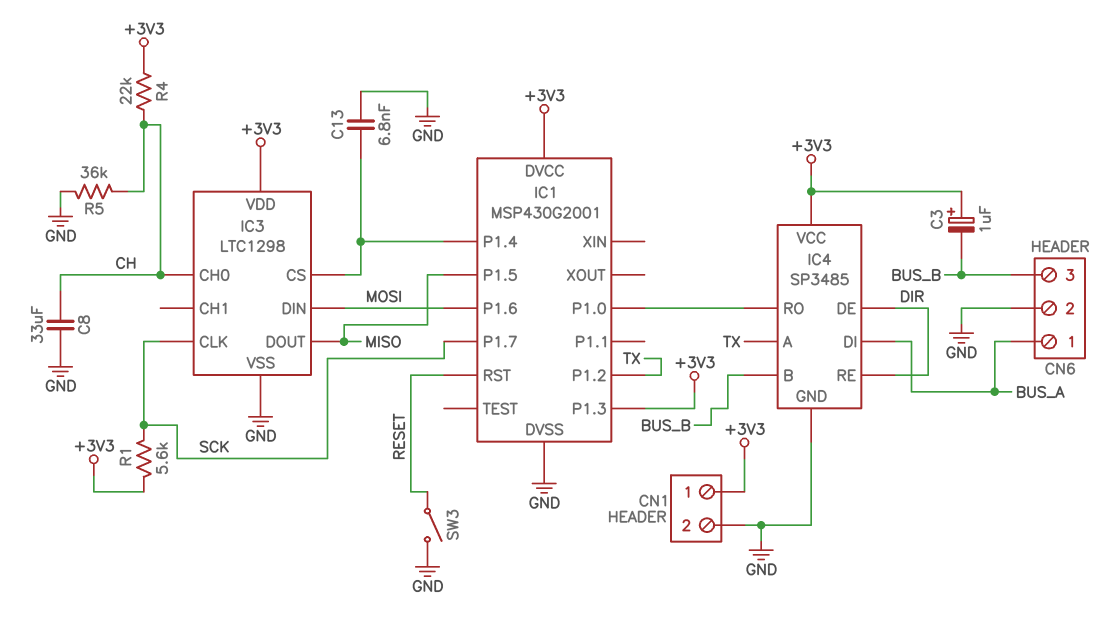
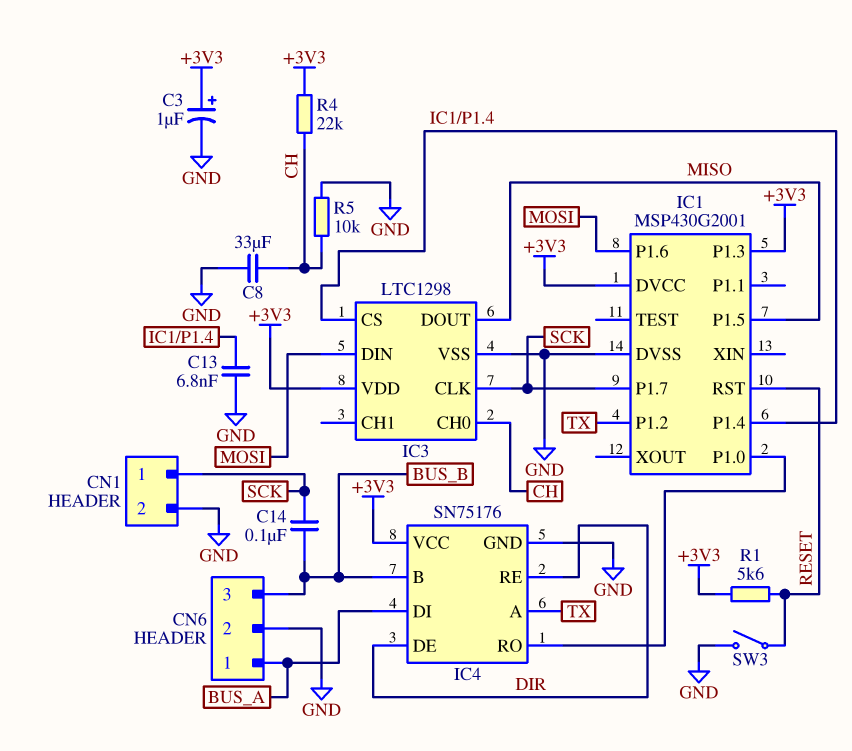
C3: 1uF (plus +3V3, minus BUS_B) -> 1uF (plus +3V3, minus GND)
C14: none -> 100nF (BUS_B, SCK)
CN1 pin 1: +3V3 -> SCK
IC4: SP3485 -> SN75176
R1: 5.6k (+3V3, SCK) -> 5.6k (+3V3, RESET)
R5: 36k (CH, GND) -> 10k (CH, GND)

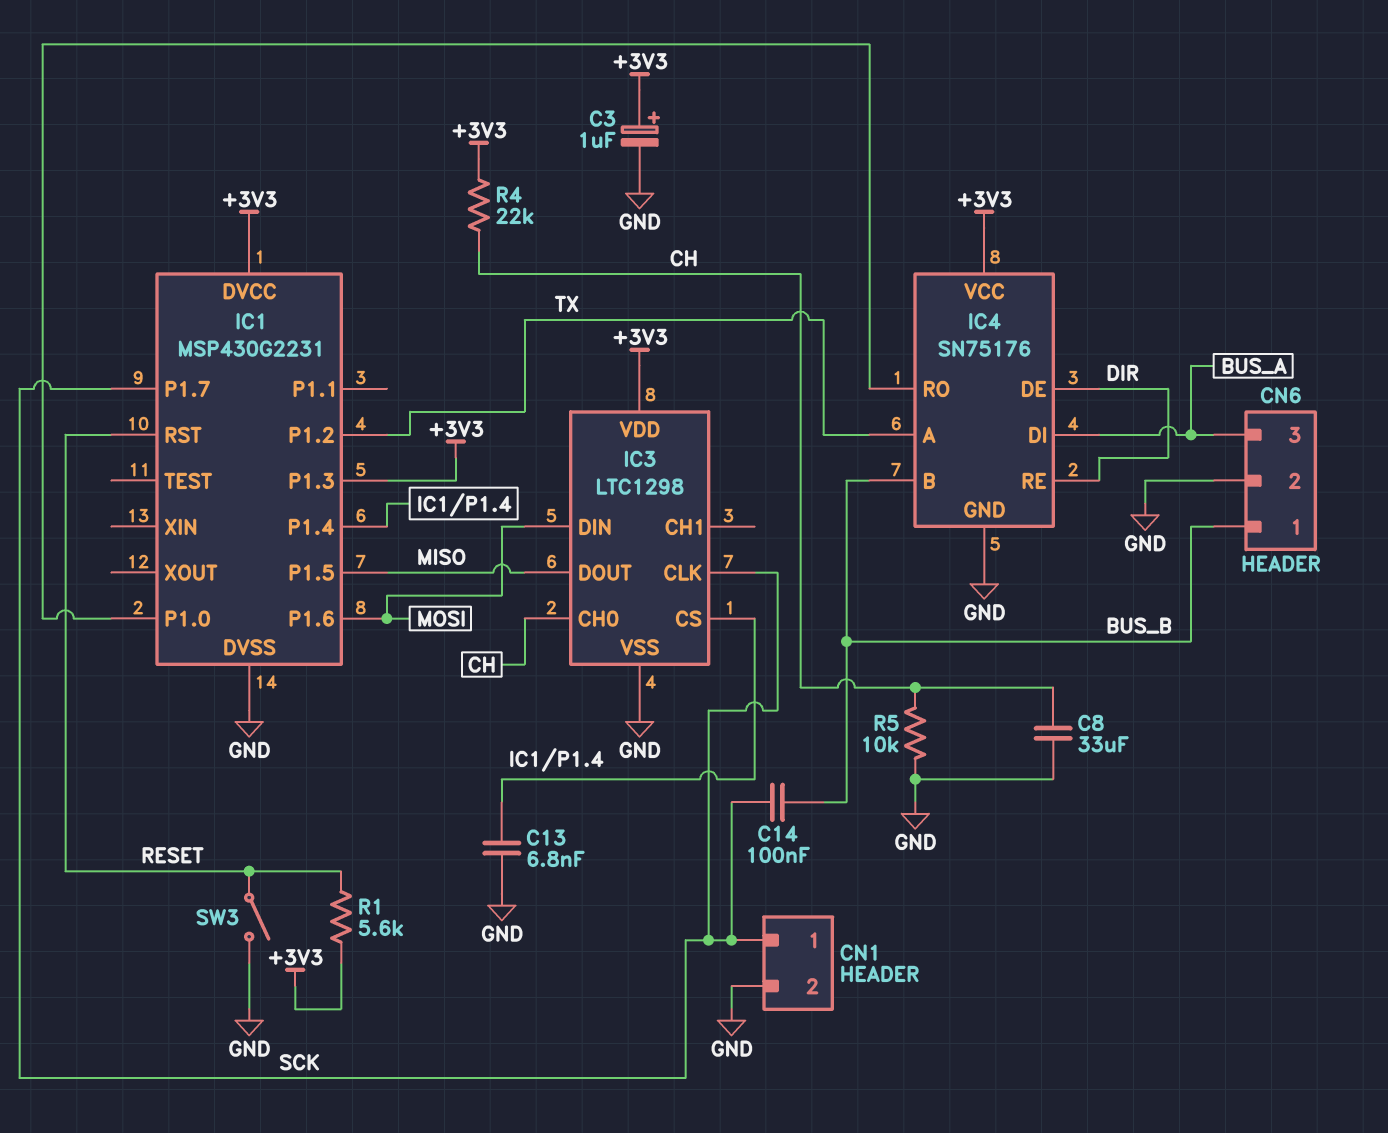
CN6 pin 1: BUS_A -> BUS_B
CN6 pin 3: BUS_B -> BUS_A
IC1: MSP430G2001 -> MSP430G2231

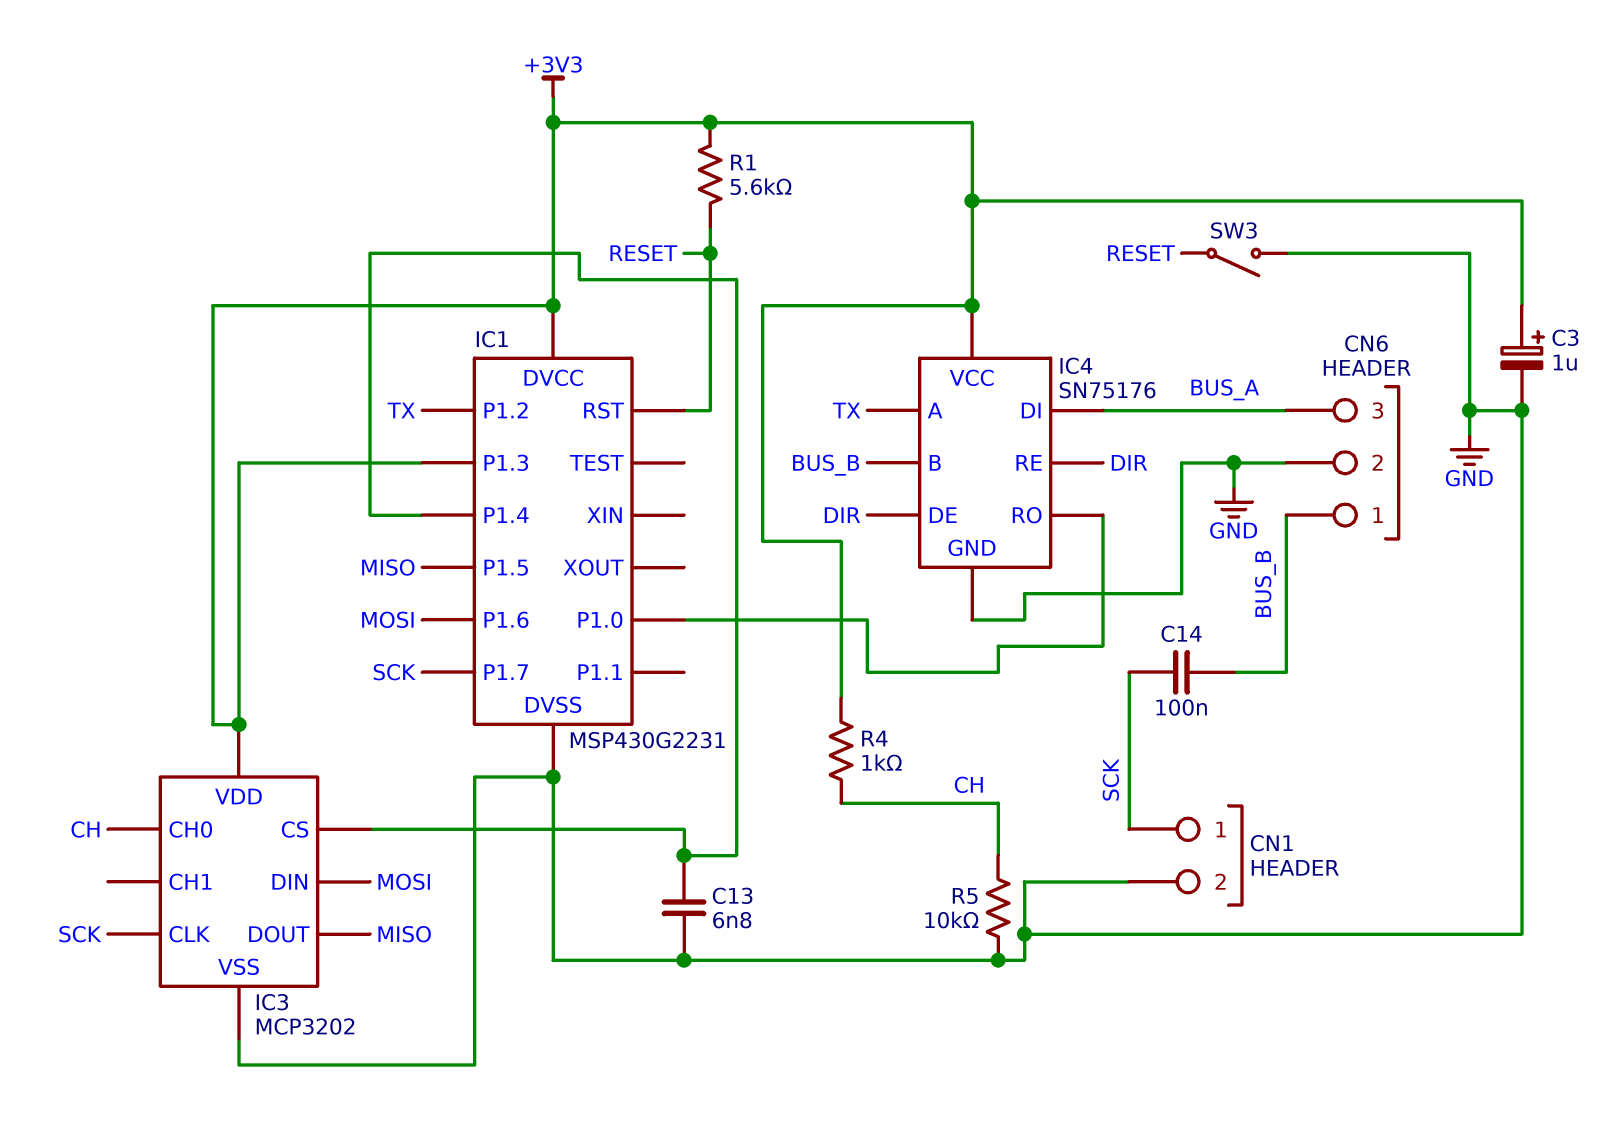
C8: 33uF (CH, GND) -> none
IC3: LTC1298 -> MCP3202
R4: 22k (+3V3, CH) -> 1k (+3V3, CH)

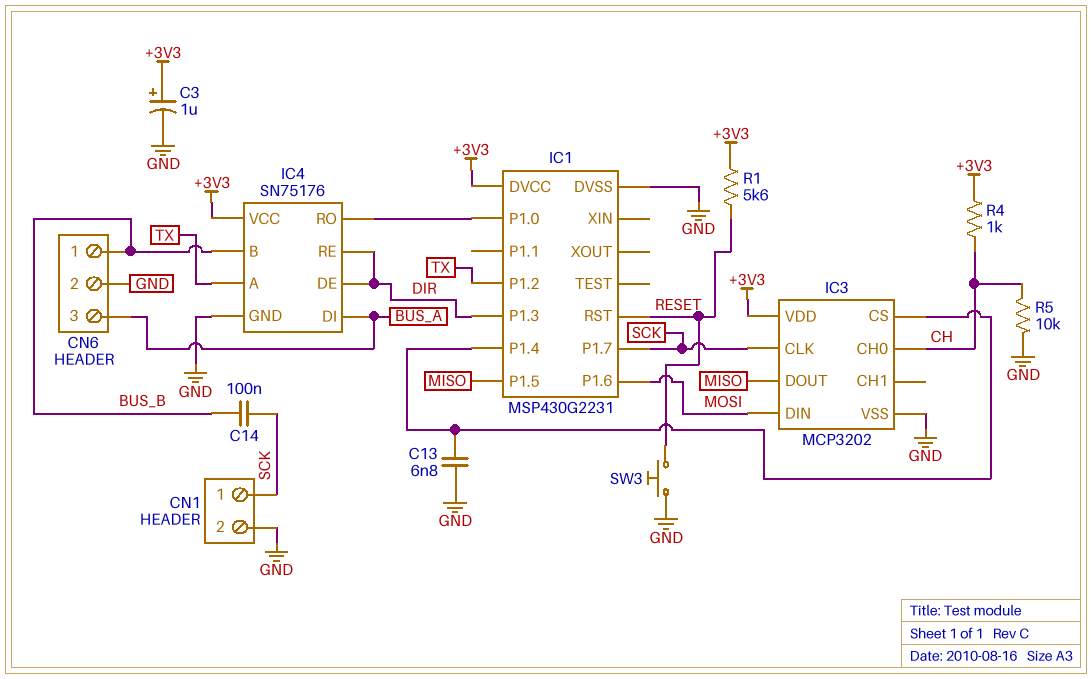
IC1 pin P1.3: +3V3 -> DIR
SW3: switch (GND, RESET) -> button (GND, RESET)

